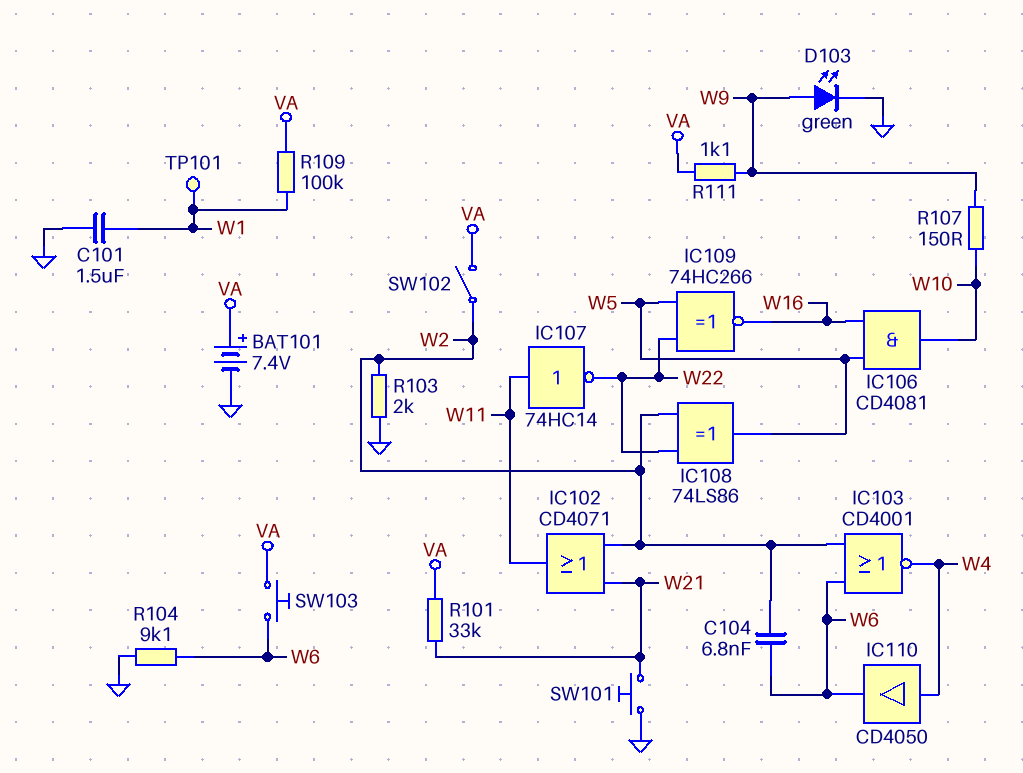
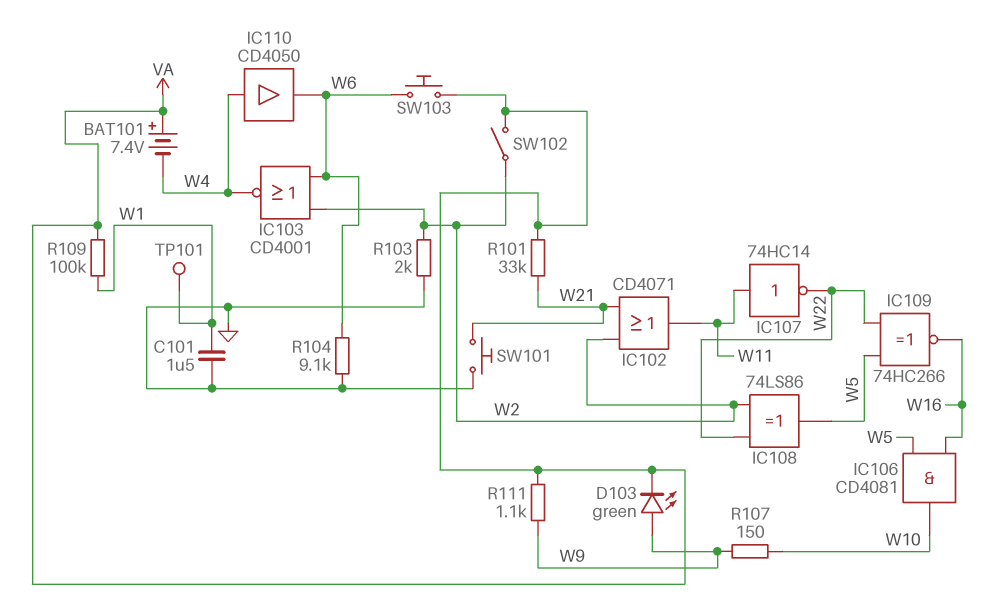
BAT101: 7.4V (plus VA, minus GND) -> 7.4V (plus VA, minus W4)
C104: 6.8nF (W2, W6) -> none
D103: LED green (A W9, K GND) -> LED green (A W9, K VA)

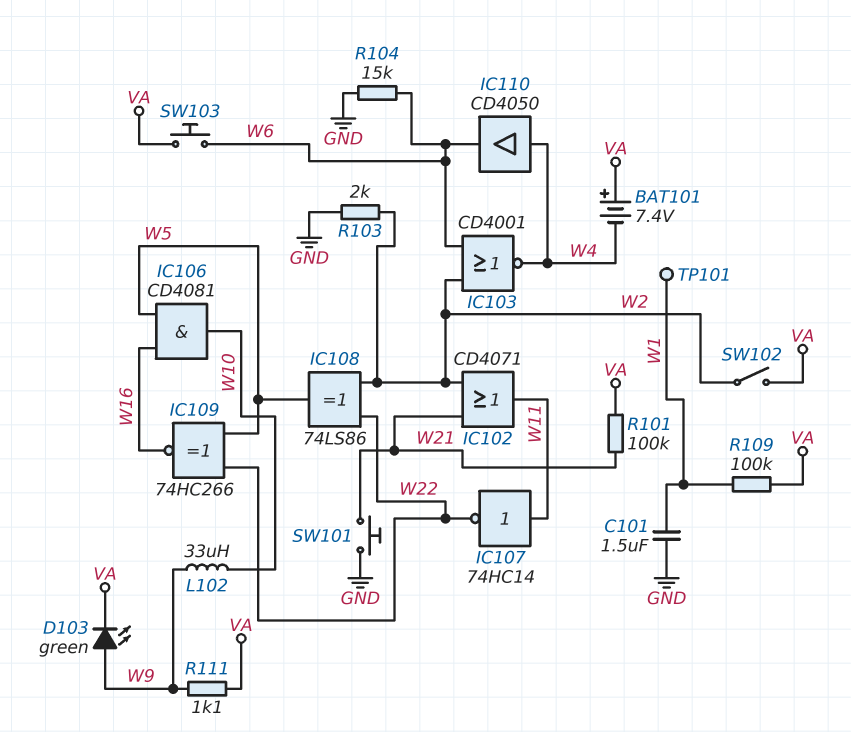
L102: none -> 33uH (W9, W10)
R101: 33k (VA, W21) -> 100k (VA, W21)
R104: 9.1k (GND, W6) -> 15k (GND, W6)
R107: 150 (W9, W10) -> none

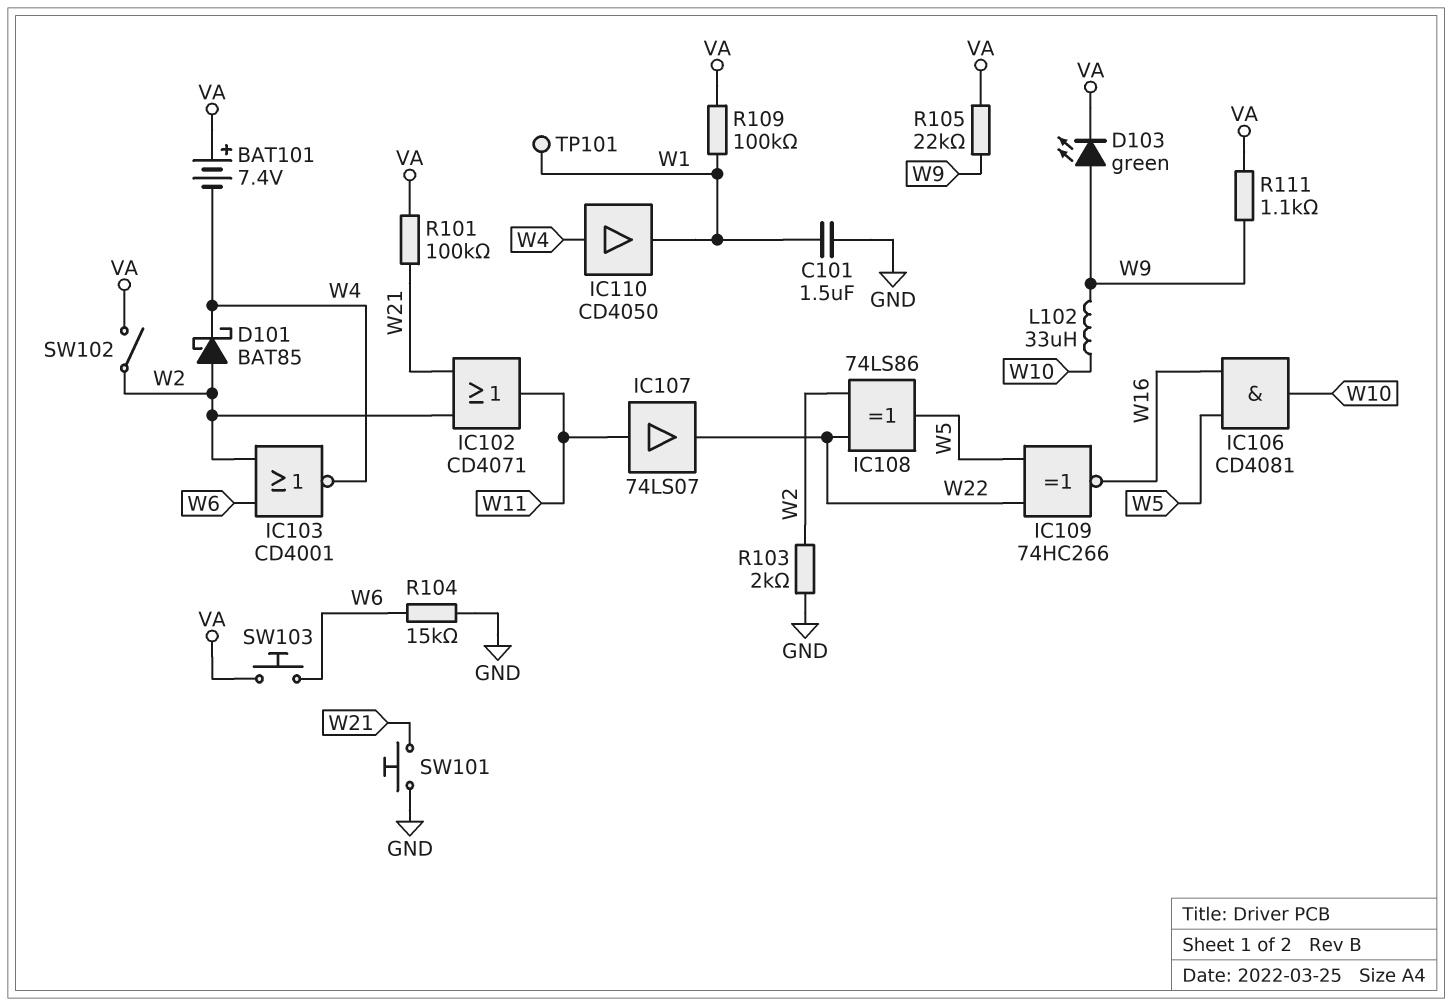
D101: none -> schottky BAT85 (A W2, K W4)
IC107: NOT 74HC14 (in W11, out W22) -> buffer 74LS07 (in W11, out W22)
IC110: buffer CD4050 (in W4, out W6) -> buffer CD4050 (in W4, out W1)
R105: none -> 22k (VA, W9)

